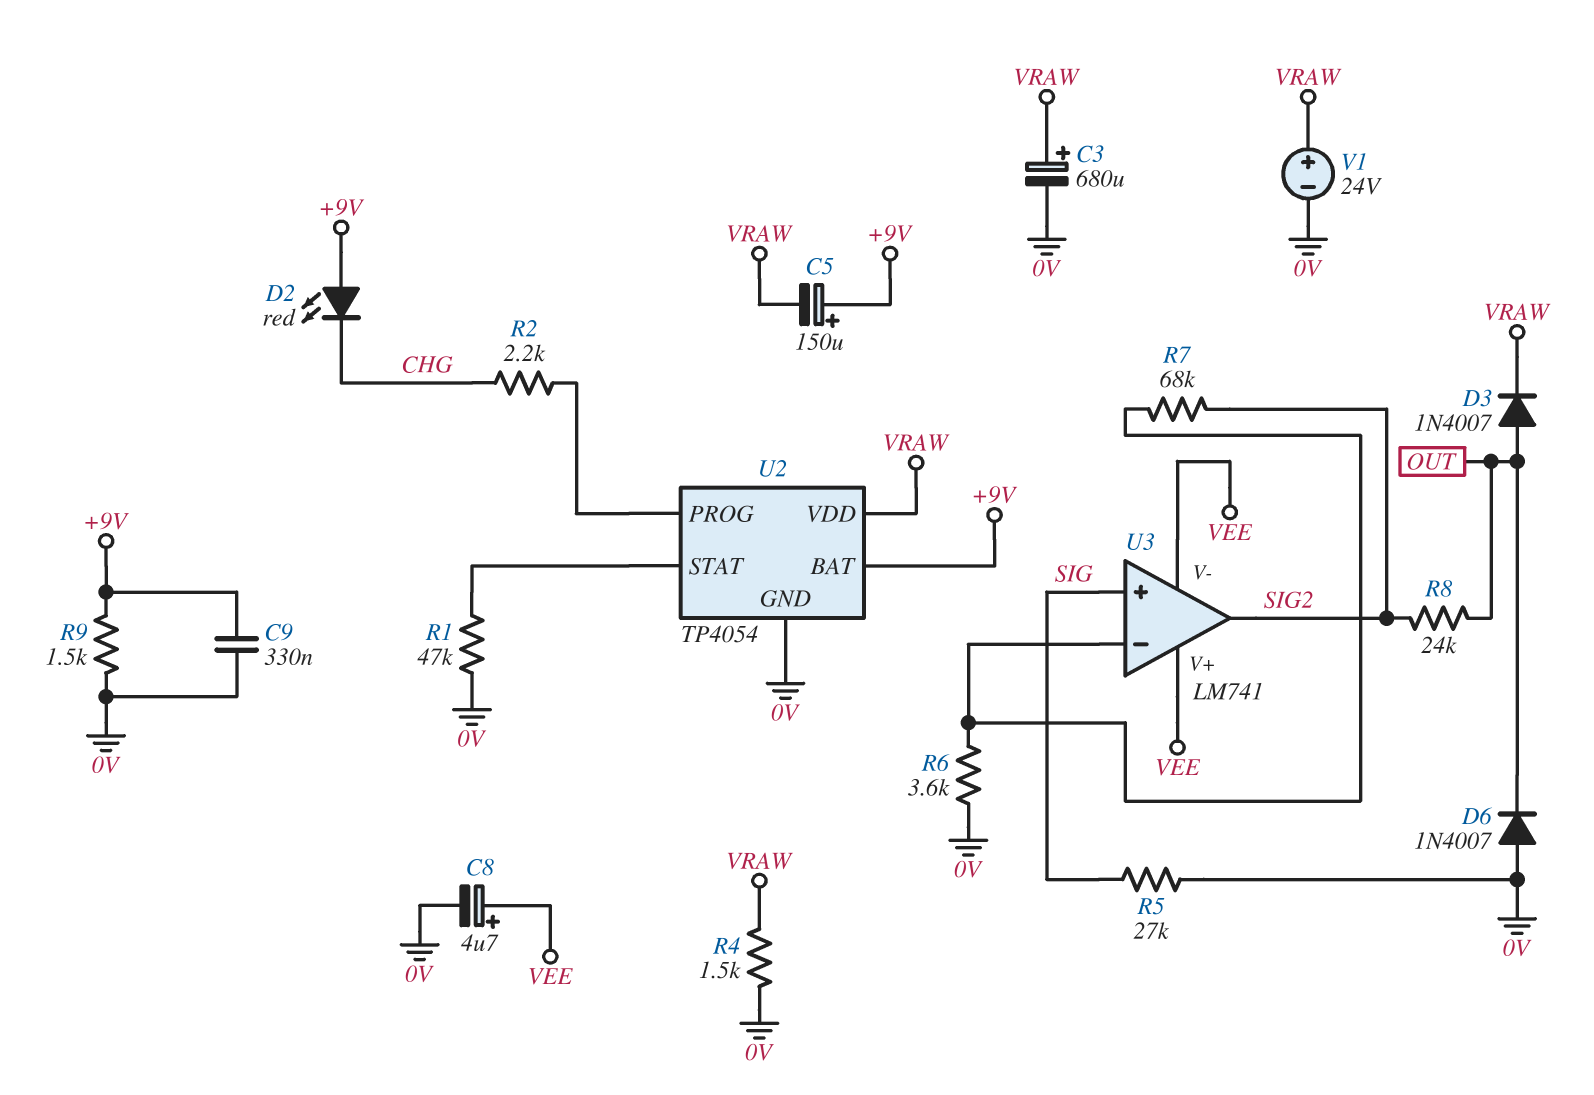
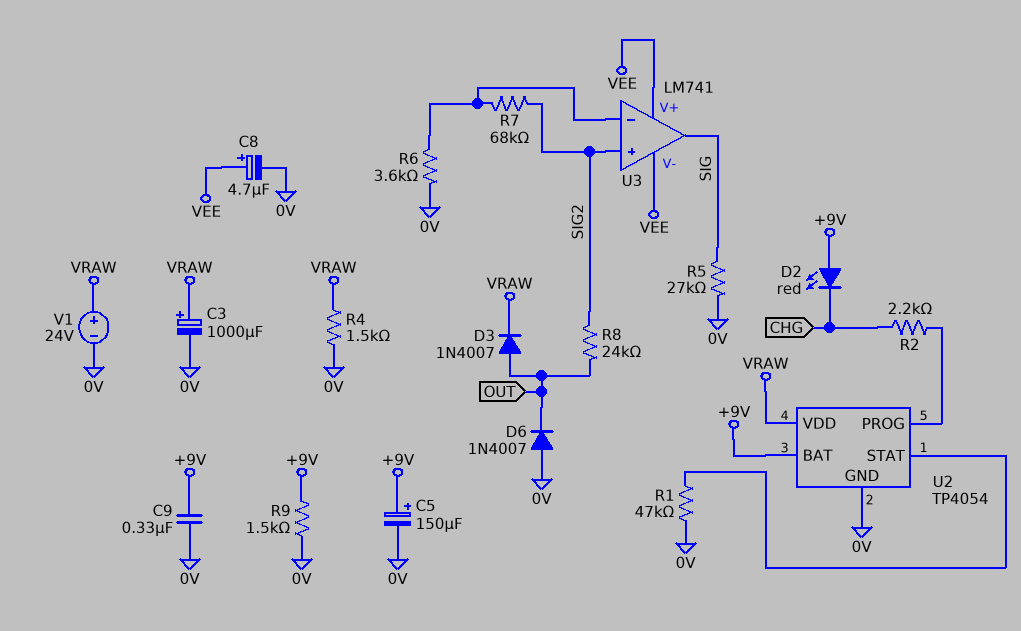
C3: 680uF (plus VRAW, minus 0V) -> 1000uF (plus VRAW, minus 0V)
C5: 150uF (plus +9V, minus VRAW) -> 150uF (plus +9V, minus 0V)
U3 pin in+: SIG -> SIG2
U3 pin out: SIG2 -> SIG

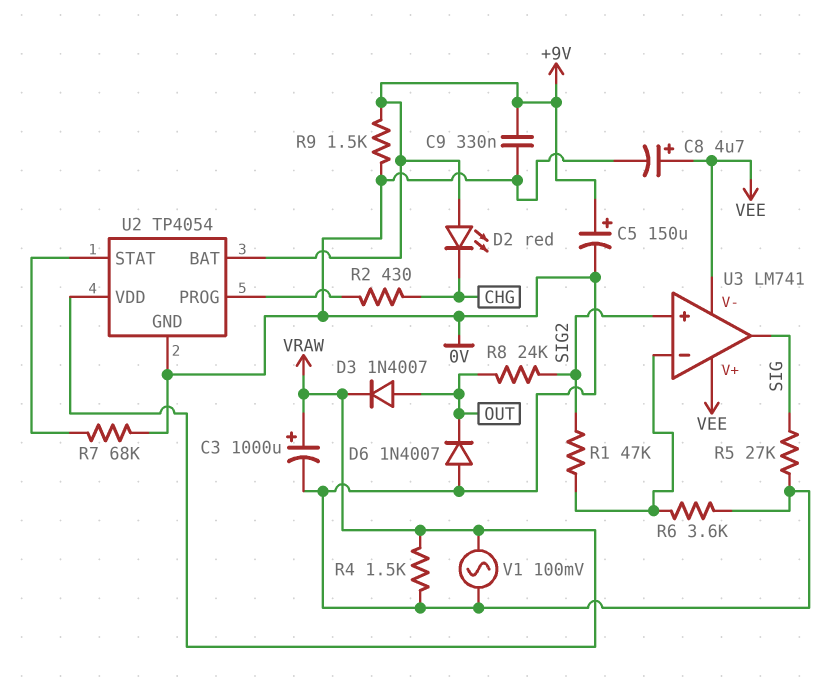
R1: 47k (0V, U2/STAT) -> 47k (SIG2, U3/in-)
R2: 2.2k (CHG, U2/PROG) -> 430 (CHG, U2/PROG)
R7: 68k (SIG2, U3/in-) -> 68k (0V, U2/STAT)
V1: 24V (plus VRAW, minus 0V) -> AC 100mV (0V, VRAW)

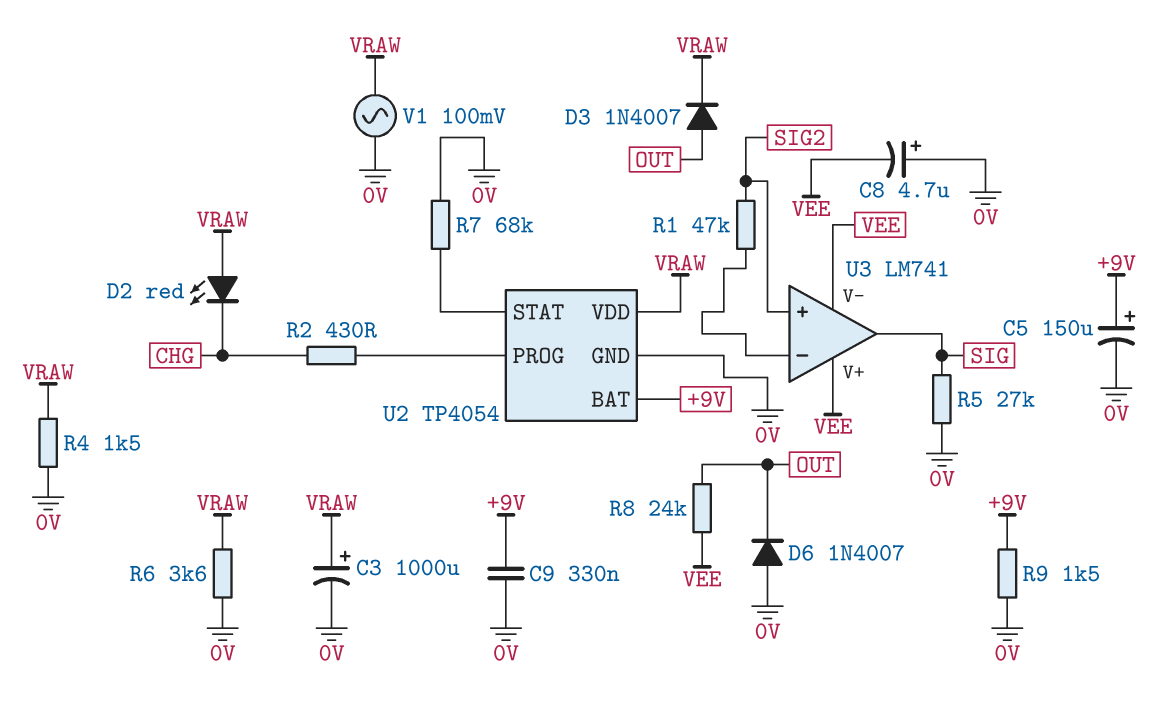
C8: 4.7uF (plus VEE, minus 0V) -> 4.7uF (plus 0V, minus VEE)
D2: LED red (A +9V, K CHG) -> LED red (A VRAW, K CHG)
R6: 3.6k (0V, U3/in-) -> 3.6k (0V, VRAW)
R8: 24k (OUT, SIG2) -> 24k (OUT, VEE)

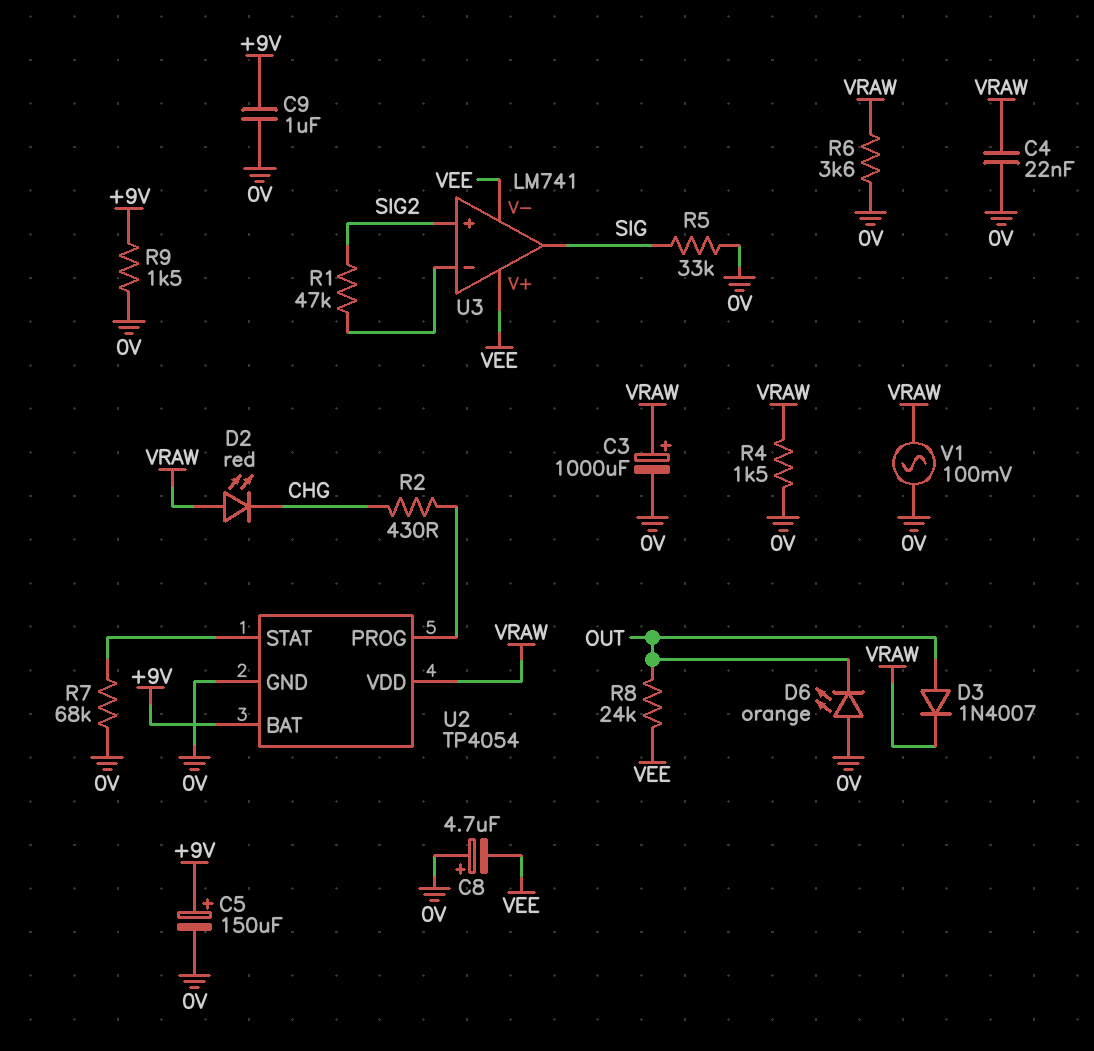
C4: none -> 22nF (0V, VRAW)
C9: 330nF (+9V, 0V) -> 1uF (+9V, 0V)
D6: diode 1N4007 (A 0V, K OUT) -> LED orange (A 0V, K OUT)
R5: 27k (0V, SIG) -> 33k (0V, SIG)

